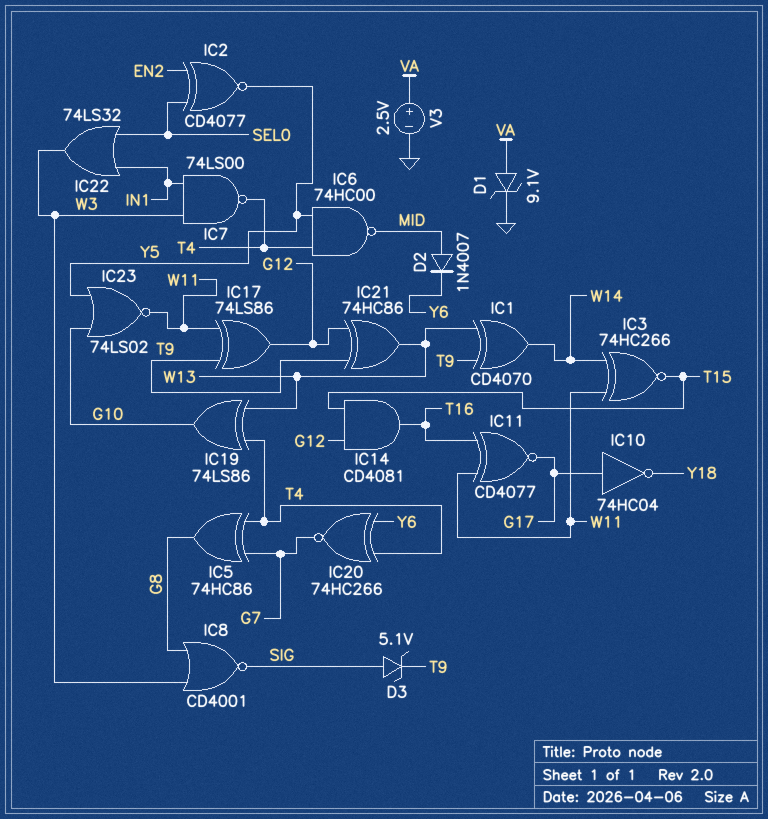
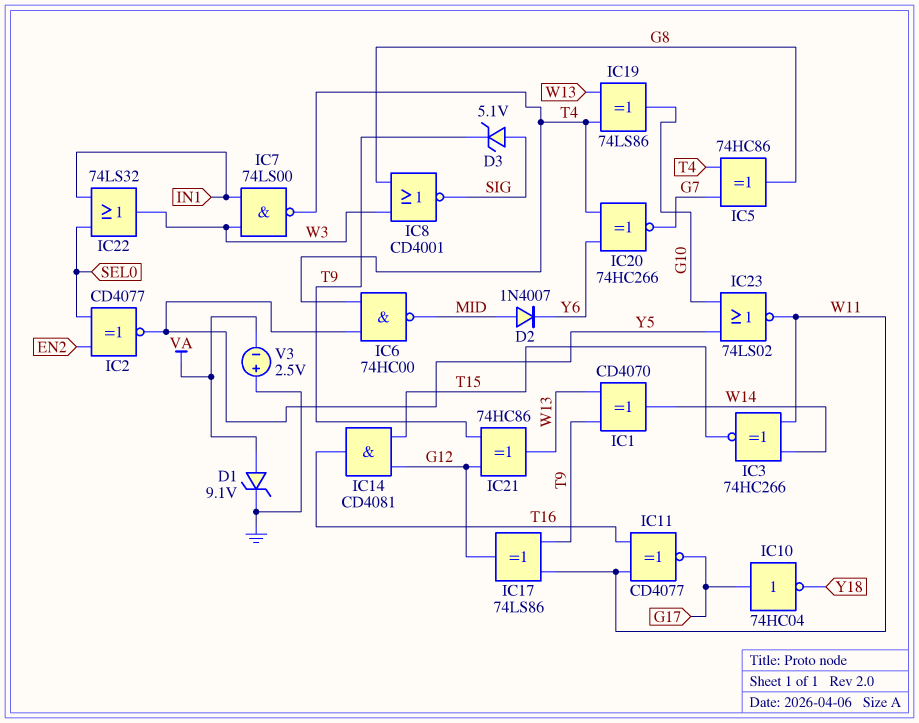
V3: 2.5V (plus VA, minus GND) -> 2.5V (plus GND, minus VA)

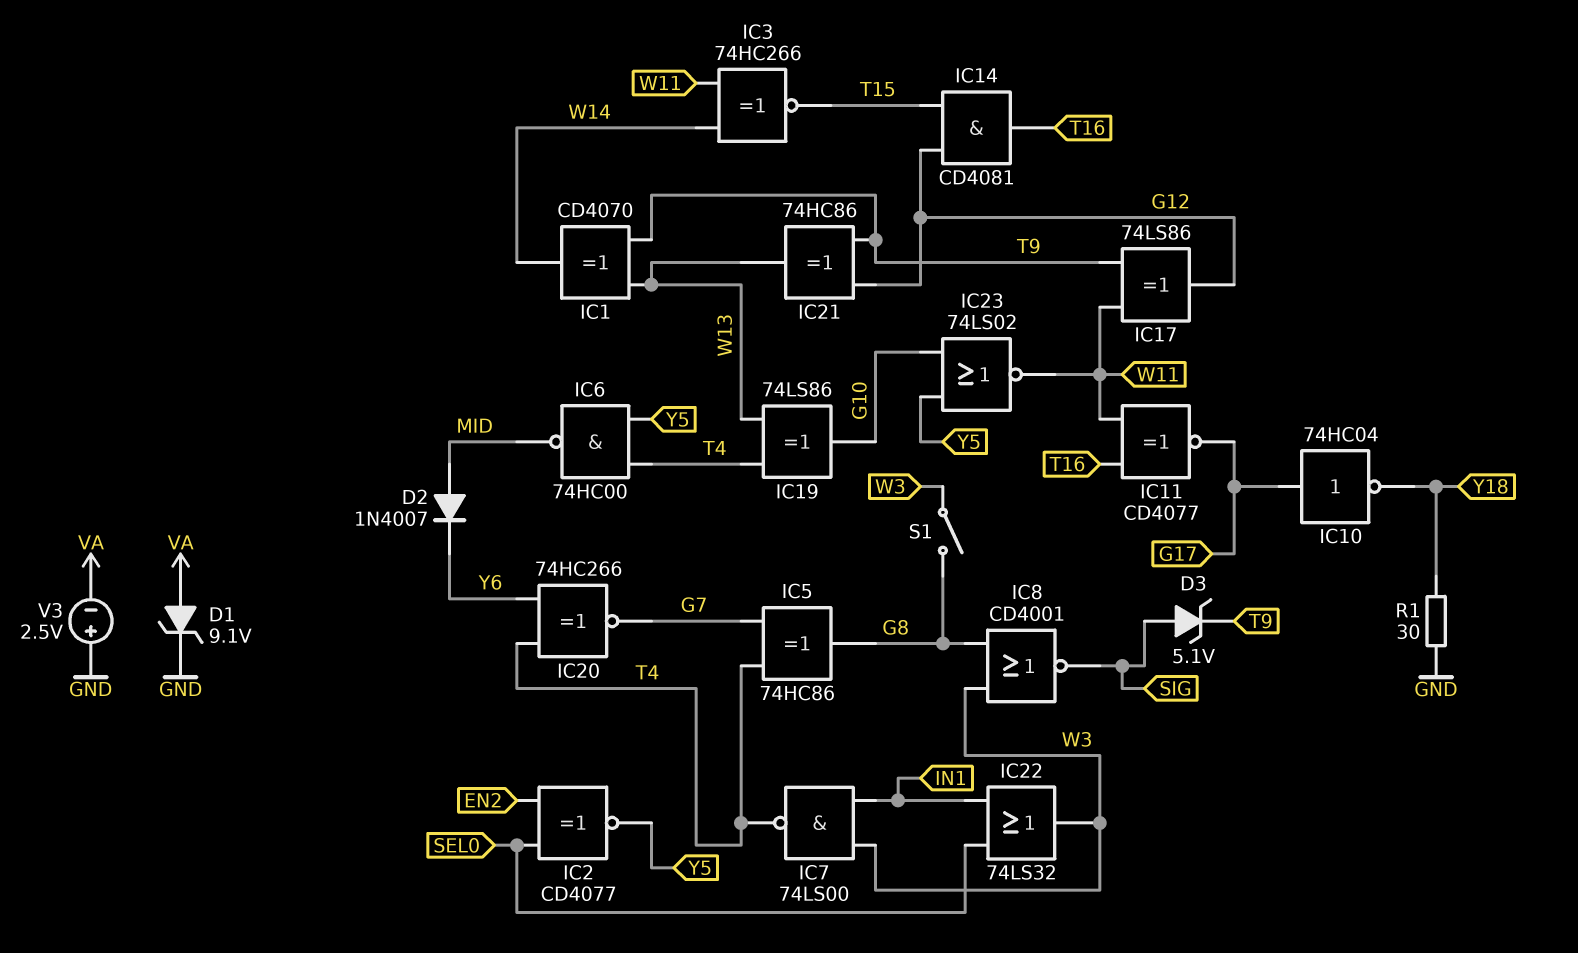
R1: none -> 30 (GND, Y18)
S1: none -> switch (G8, W3)

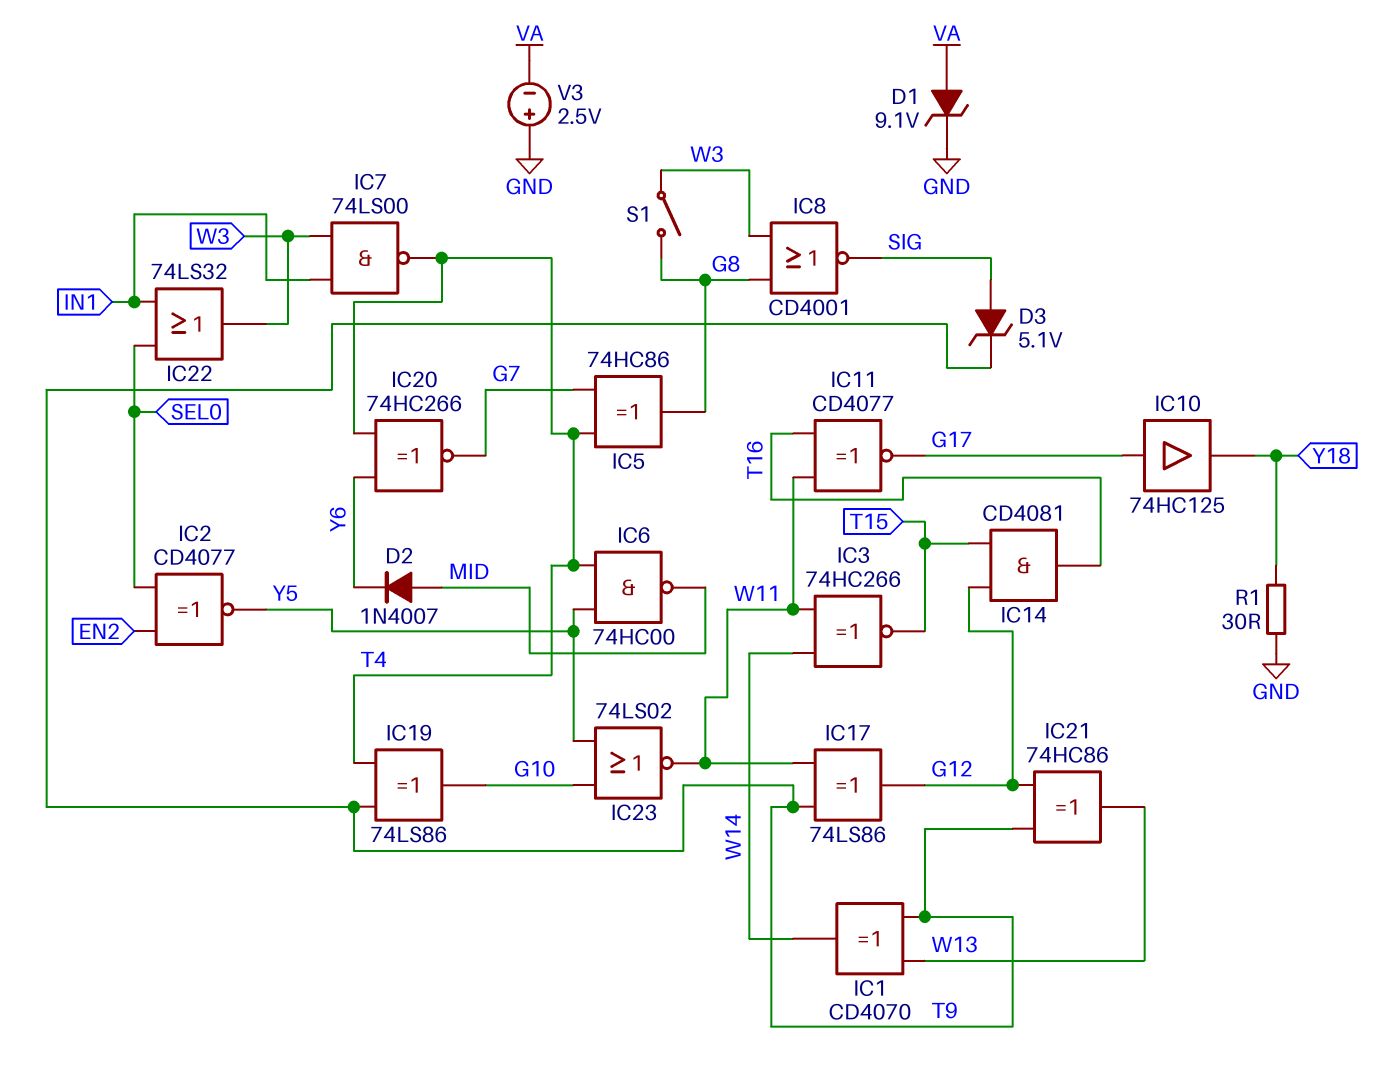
IC10: NOT 74HC04 (in G17, out Y18) -> buffer 74HC125 (in G17, out Y18)
IC19: XOR 74LS86 (in T4, in W13, out G10) -> XOR 74LS86 (in T4, in T9, out G10)

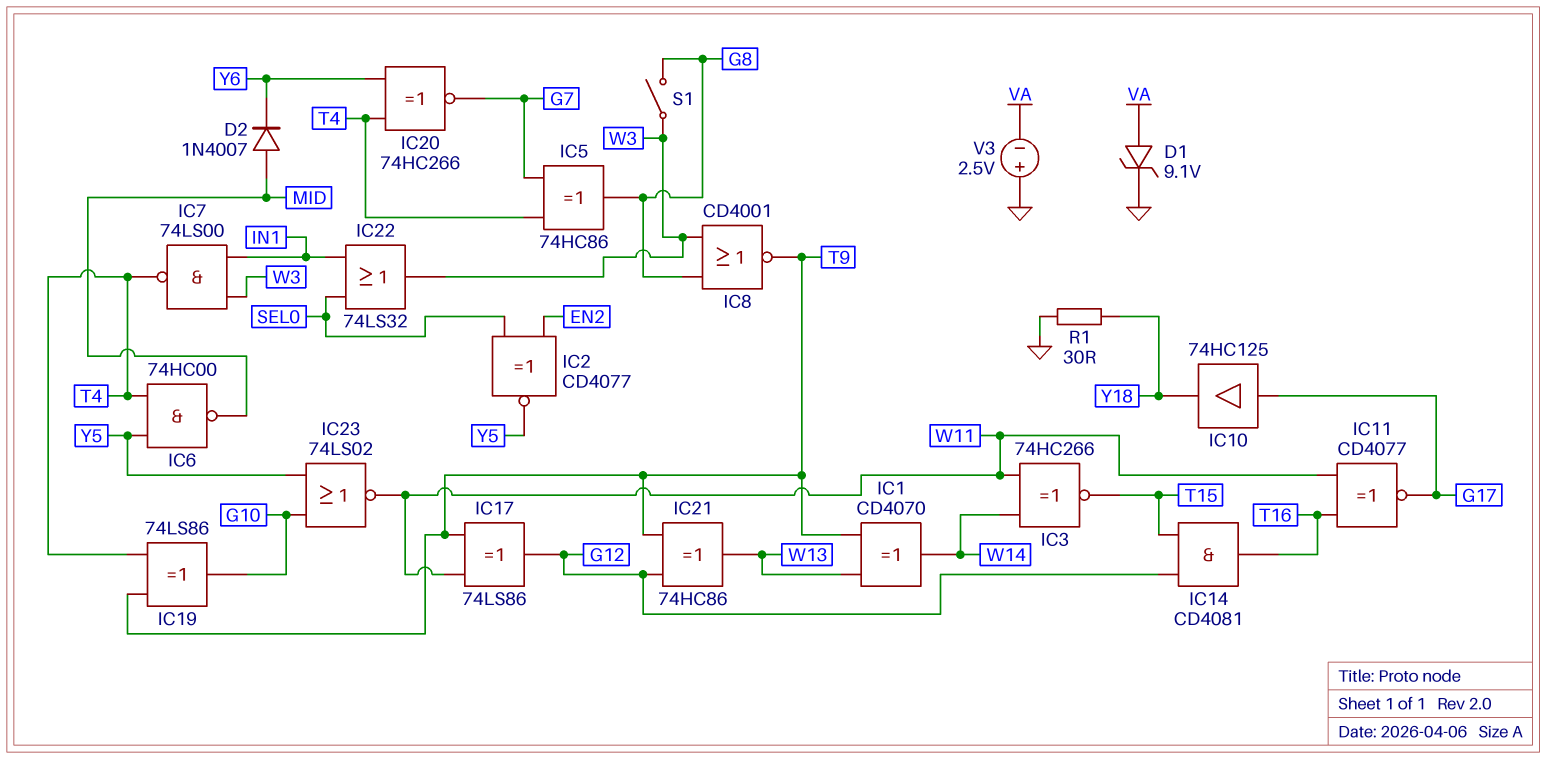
D3: zener 5.1V (A SIG, K T9) -> none
IC8: NOR CD4001 (in G8, in W3, out SIG) -> NOR CD4001 (in G8, in W3, out T9)

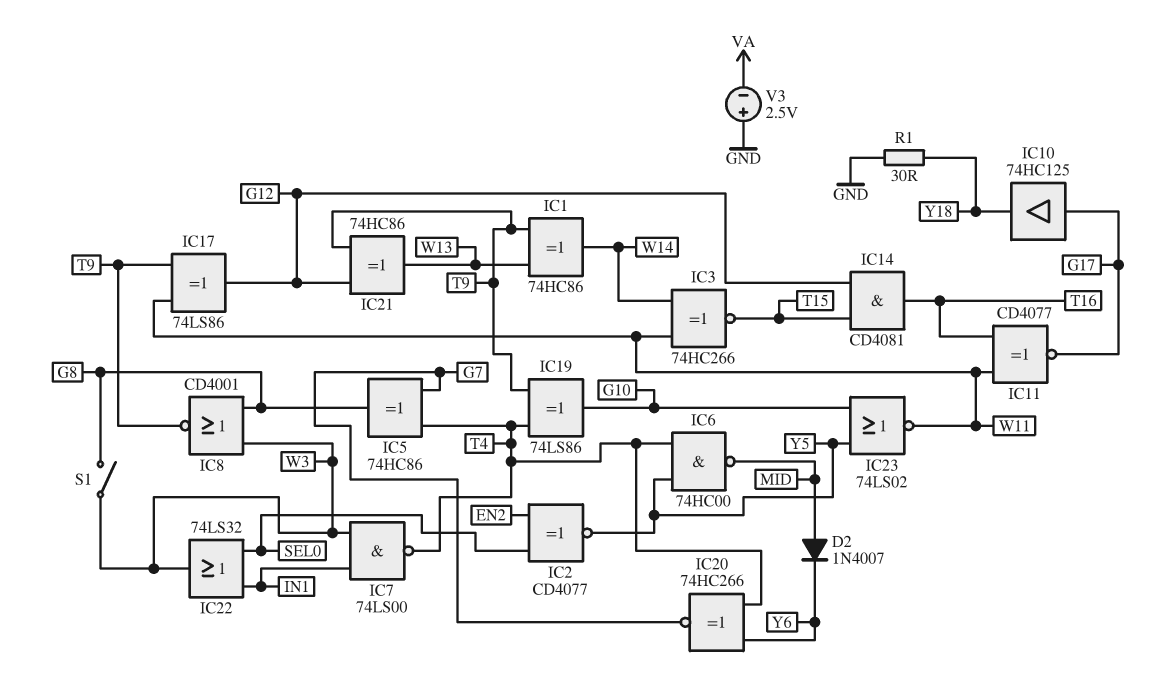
D1: zener 9.1V (A VA, K GND) -> none
IC1: XOR CD4070 (in T9, in W13, out W14) -> XOR 74HC86 (in T9, in W13, out W14)

